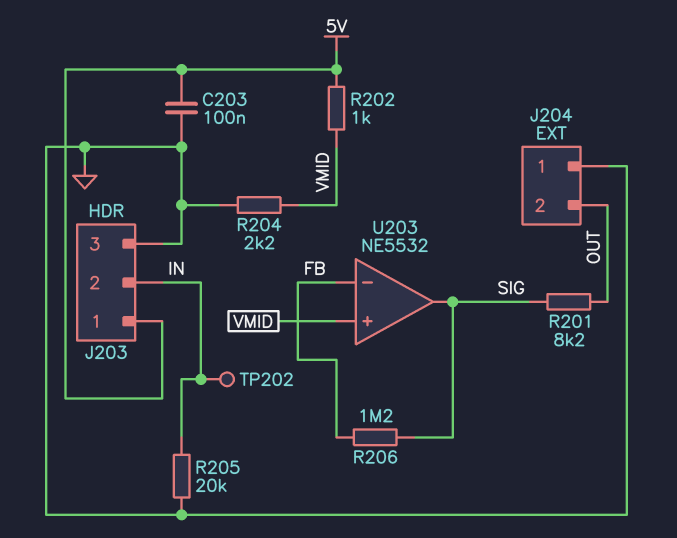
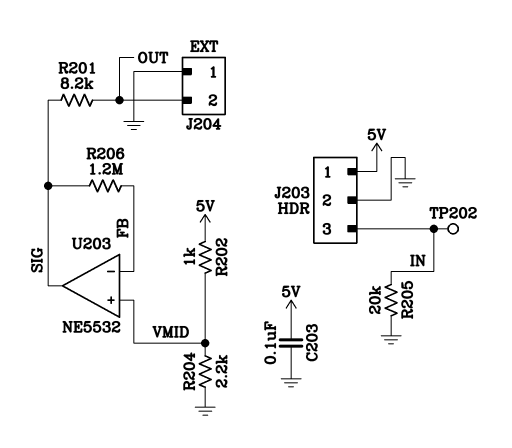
J203 pin 2: IN -> GND
J203 pin 3: GND -> IN

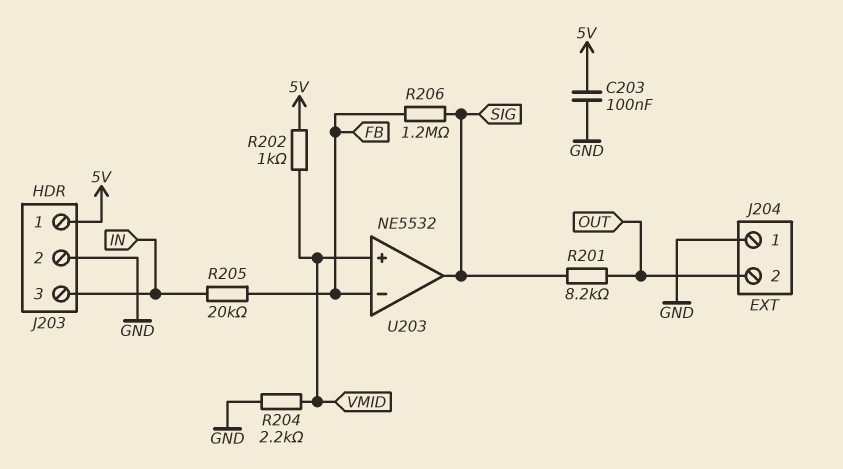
R205: 20k (GND, IN) -> 20k (FB, IN)
TP202: test point (IN) -> none

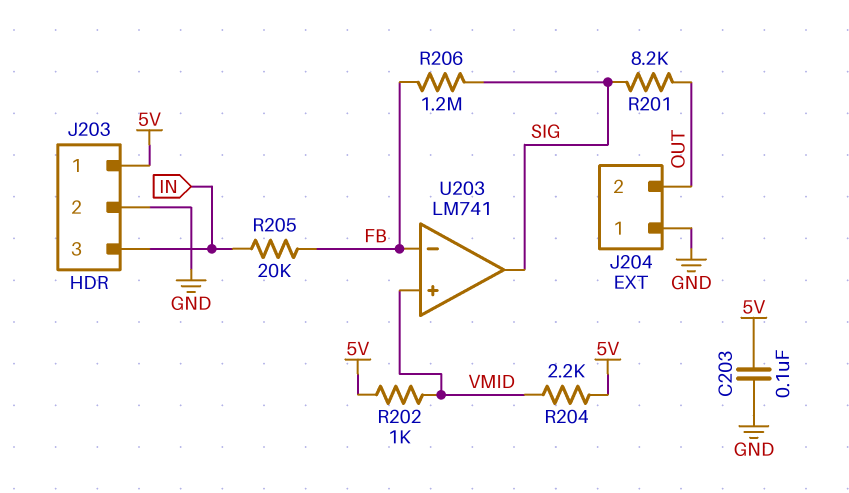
R204: 2.2k (GND, VMID) -> 2.2k (5V, VMID)
U203: NE5532 -> LM741

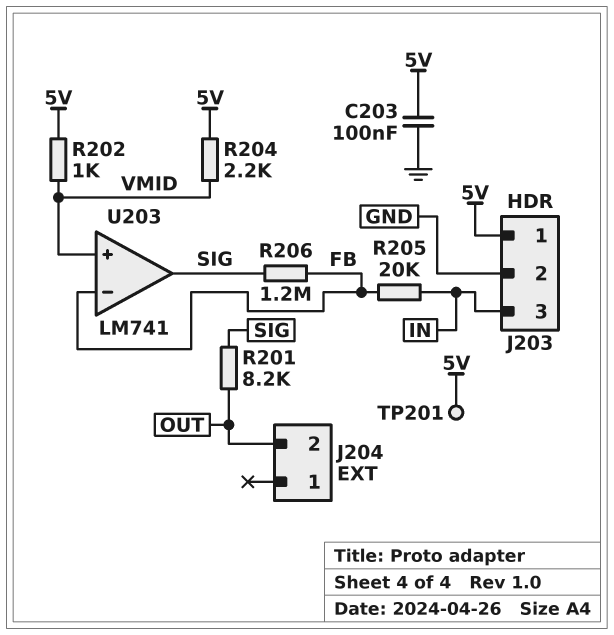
J204 pin 1: GND -> none
TP201: none -> test point (5V)

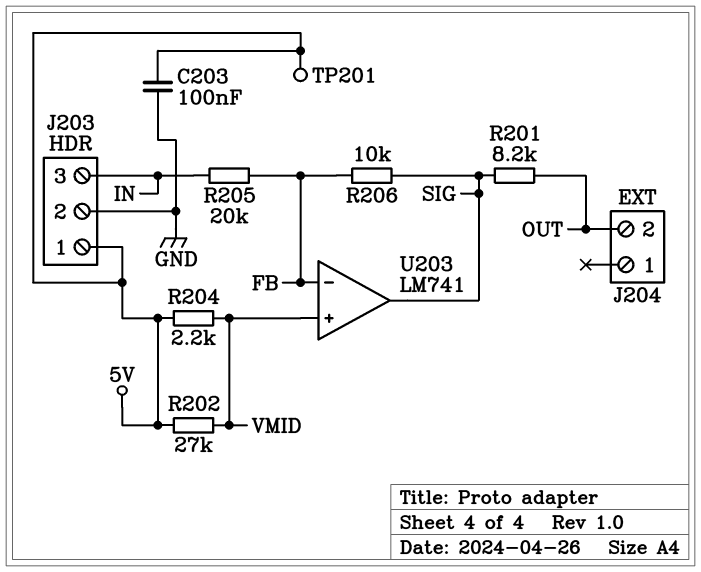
R202: 1k (5V, VMID) -> 27k (5V, VMID)
R206: 1.2M (FB, SIG) -> 10k (FB, SIG)

